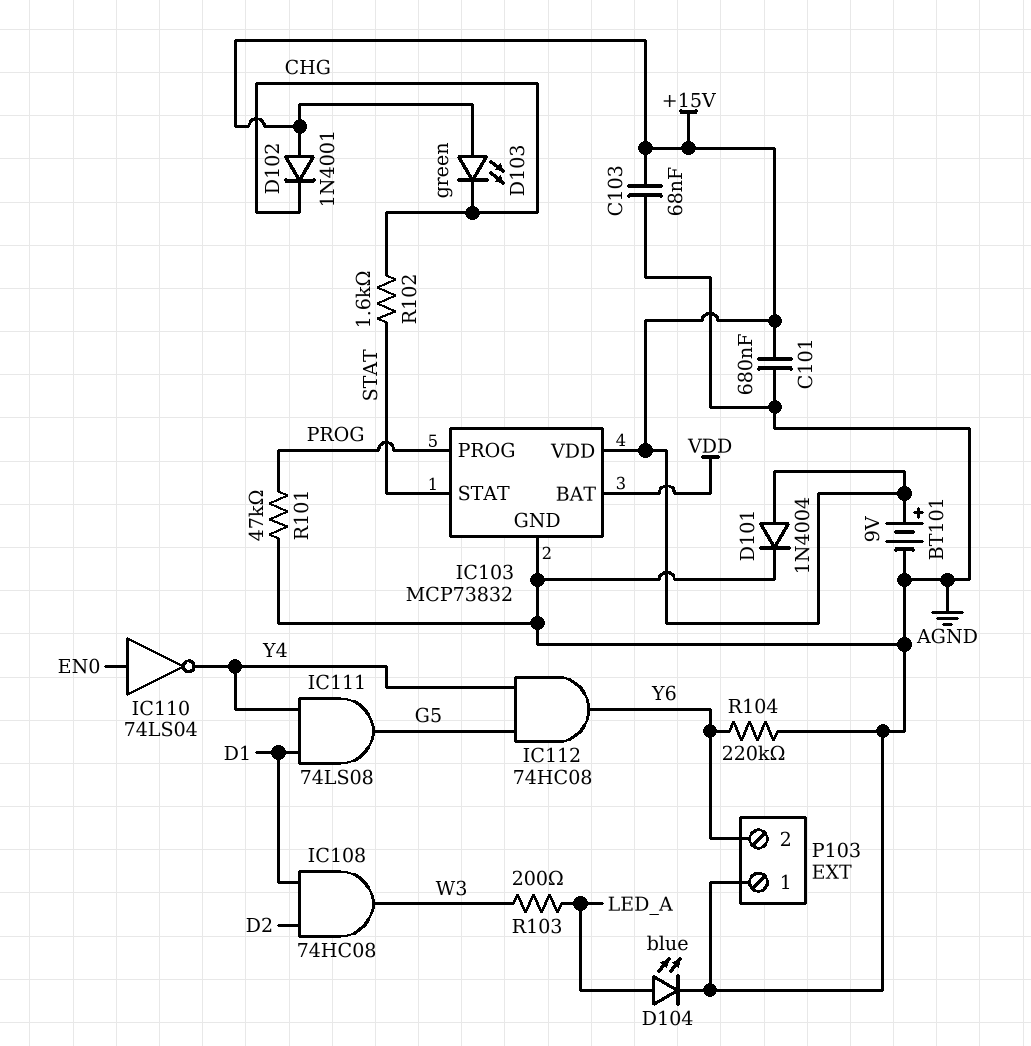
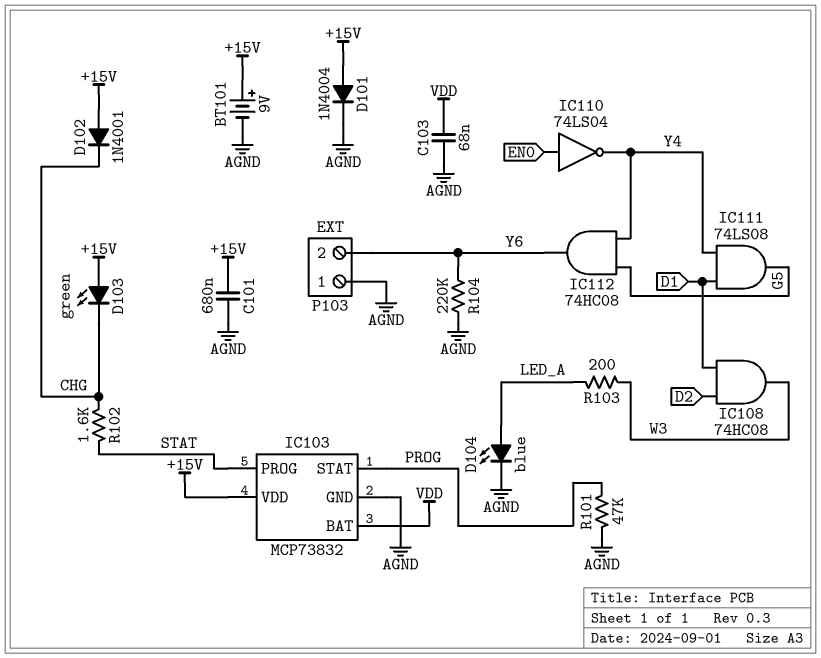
C103: 68nF (+15V, AGND) -> 68nF (AGND, VDD)
IC103 pin PROG: PROG -> STAT
IC103 pin STAT: STAT -> PROG

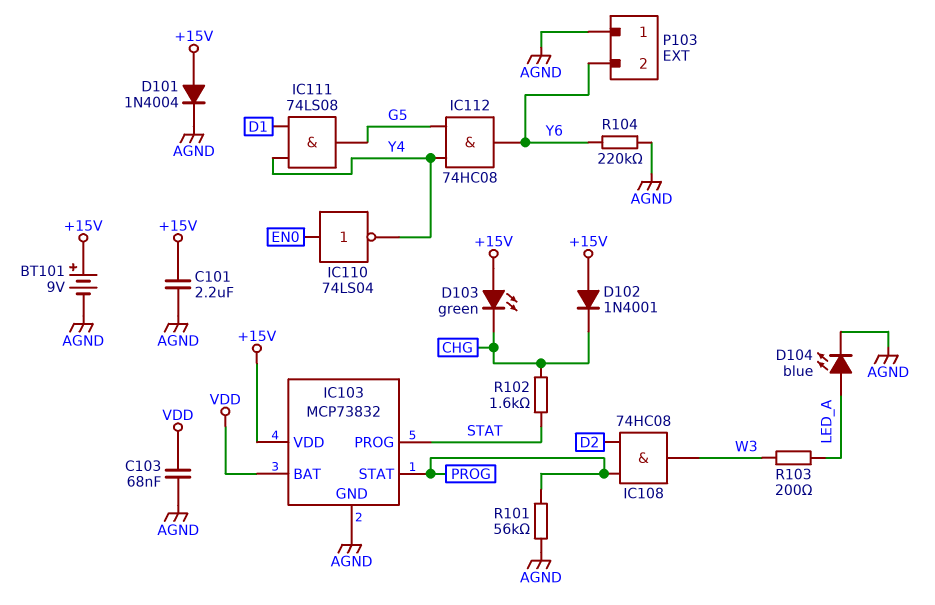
C101: 680nF (+15V, AGND) -> 2.2uF (+15V, AGND)
IC108: AND 74HC08 (in D1, in D2, out W3) -> AND 74HC08 (in D2, in PROG, out W3)
R101: 47k (AGND, PROG) -> 56k (AGND, PROG)

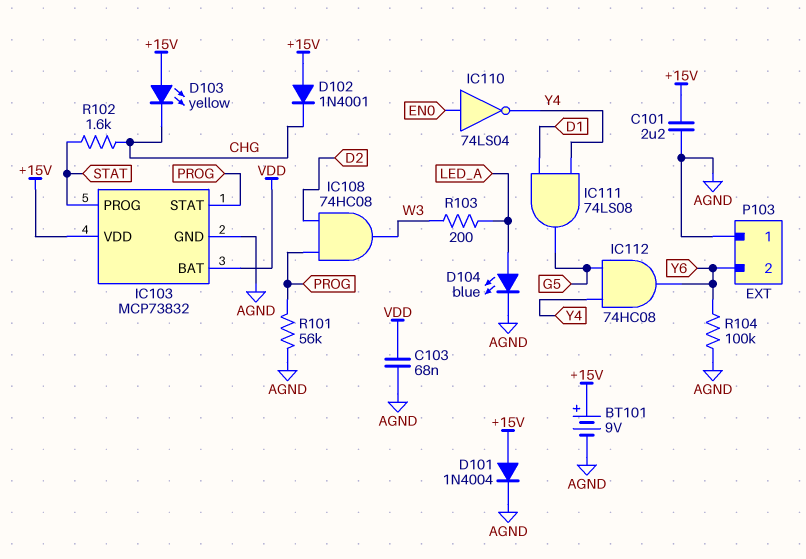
D103: LED green (A +15V, K CHG) -> LED yellow (A +15V, K CHG)
R104: 220k (AGND, Y6) -> 100k (AGND, Y6)

